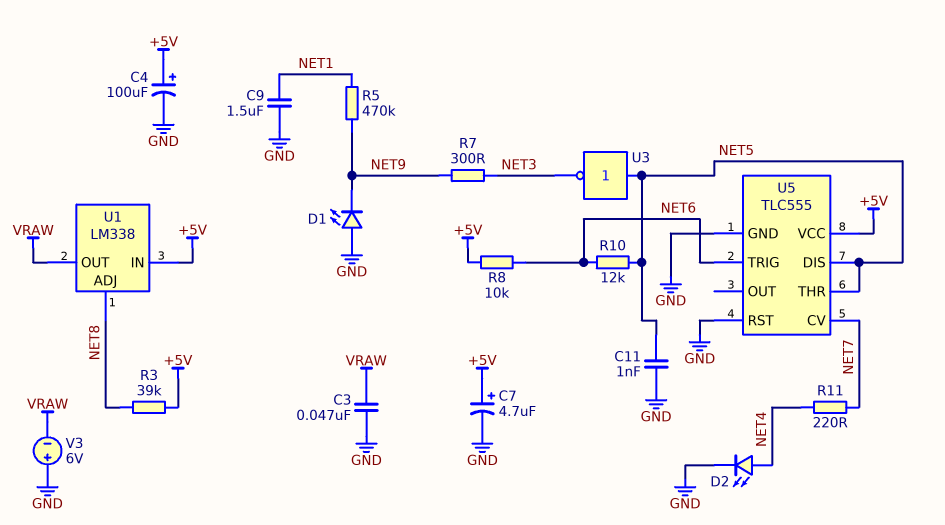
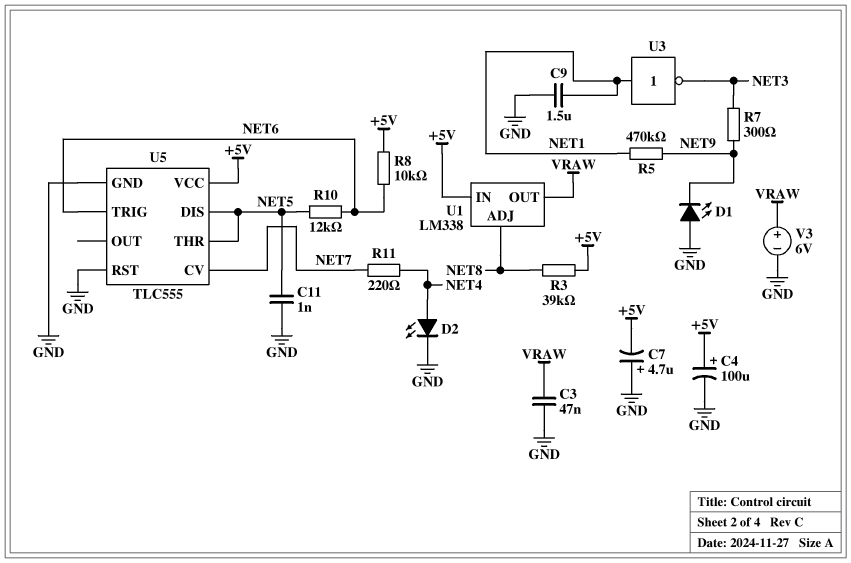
C7: 4.7uF (plus +5V, minus GND) -> 4.7uF (plus GND, minus +5V)
U3: NOT (in NET5, out NET3) -> NOT (in NET1, out NET3)
V3: 6V (plus GND, minus VRAW) -> 6V (plus VRAW, minus GND)

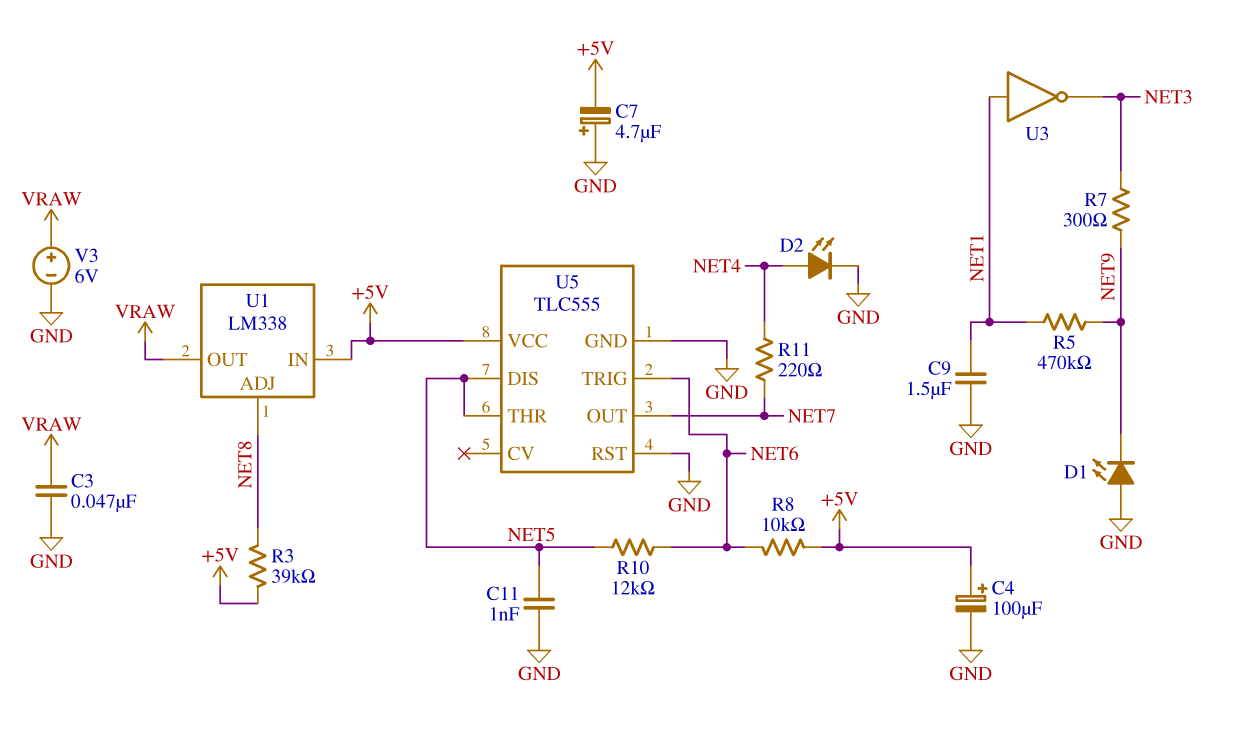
U5 pin CV: NET7 -> none
U5 pin OUT: none -> NET7

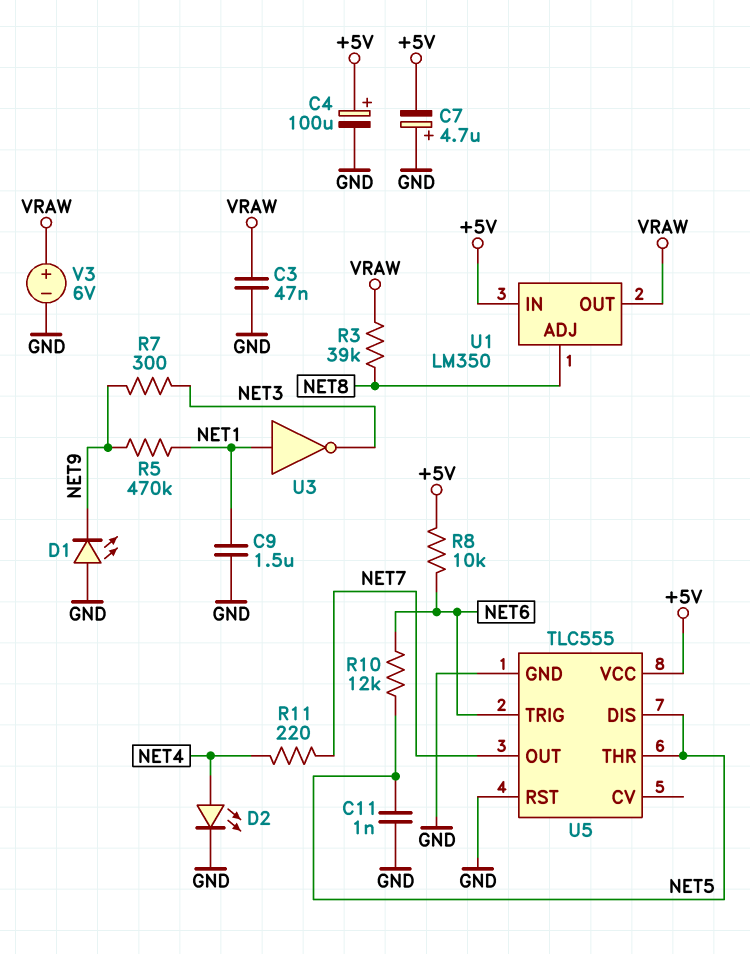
R3: 39k (+5V, NET8) -> 39k (NET8, VRAW)
U1: LM338 -> LM350

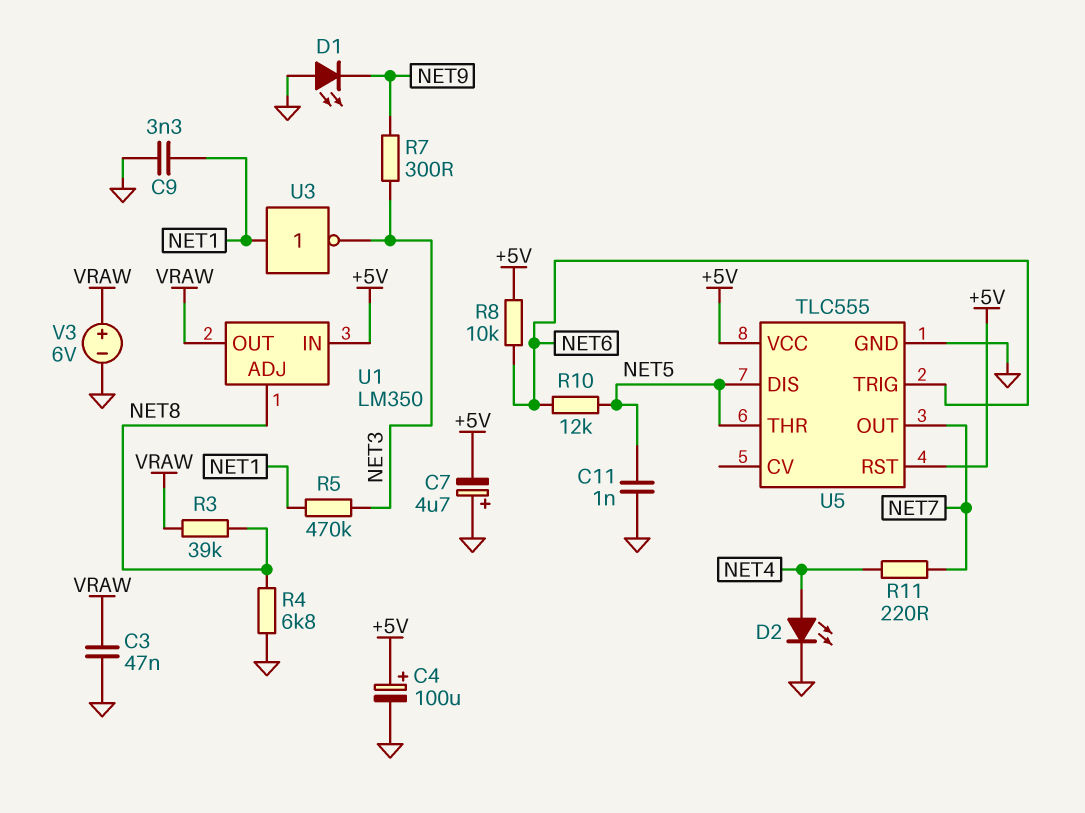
C9: 1.5uF (GND, NET1) -> 3.3nF (GND, NET1)
R4: none -> 6.8k (GND, NET8)
R5: 470k (NET1, NET9) -> 470k (NET1, NET3)
U5 pin RST: GND -> +5V

